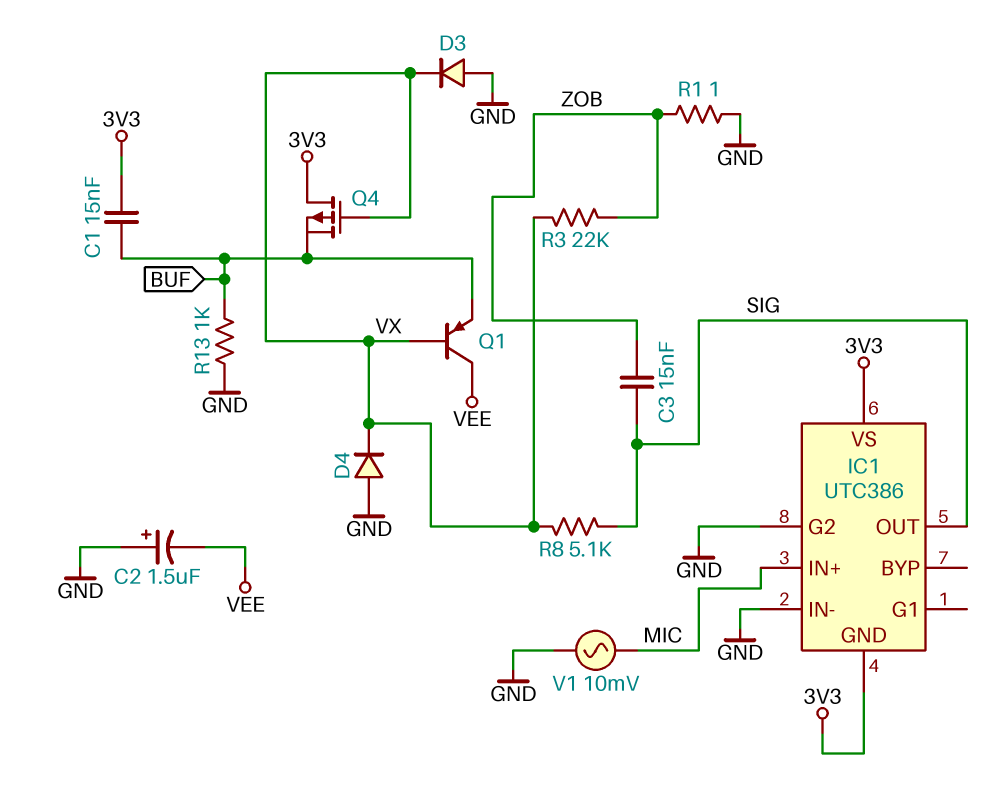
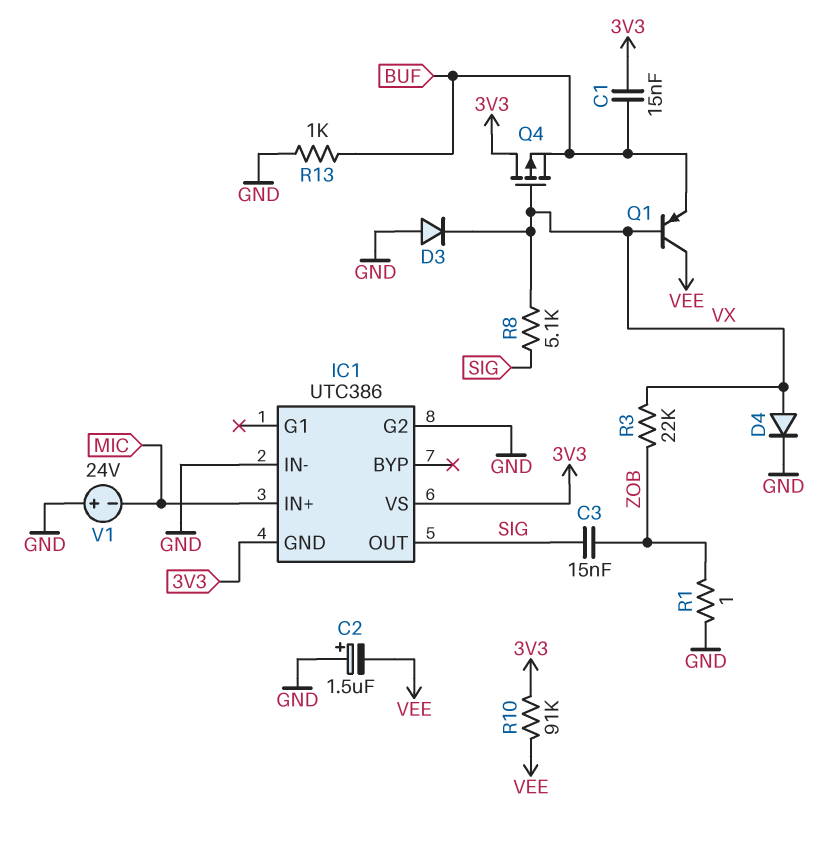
D4: diode (A GND, K VX) -> diode (A VX, K GND)
R10: none -> 91k (3V3, VEE)
V1: AC 10mV (GND, MIC) -> 24V (plus GND, minus MIC)

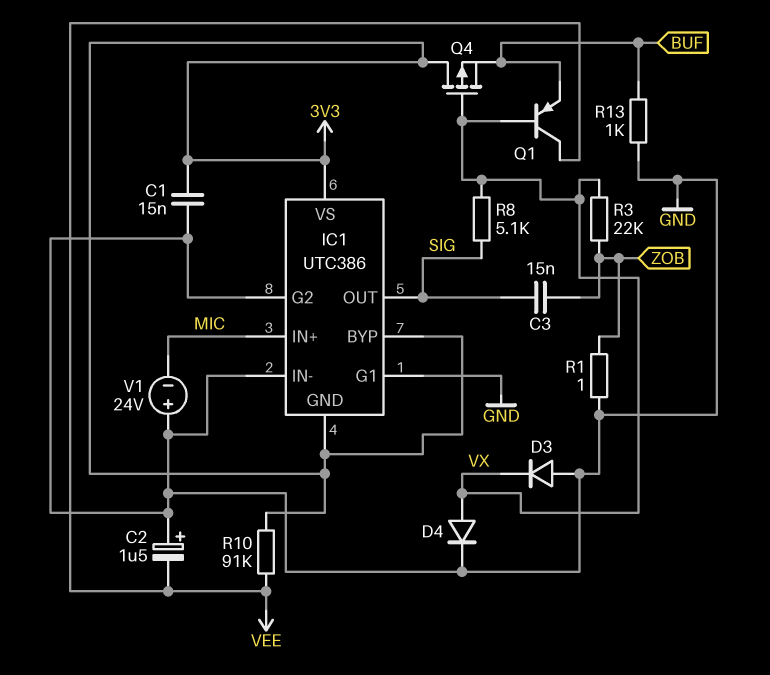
C1: 15nF (3V3, BUF) -> 15nF (3V3, GND)
IC1 pin BYP: none -> 3V3
IC1 pin G1: none -> GND

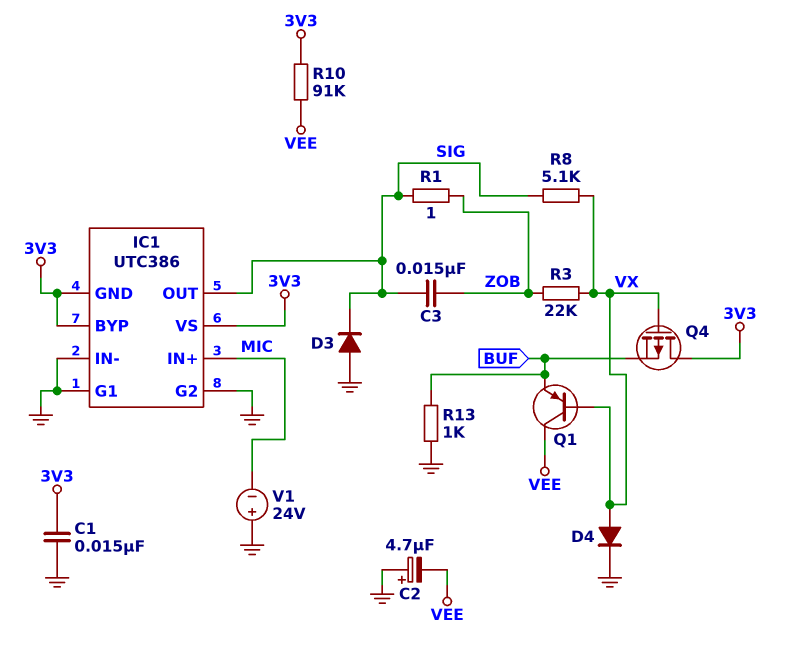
C2: 1.5uF (plus GND, minus VEE) -> 4.7uF (plus GND, minus VEE)
D3: diode (A GND, K VX) -> diode (A GND, K SIG)
R1: 1 (GND, ZOB) -> 1 (SIG, ZOB)

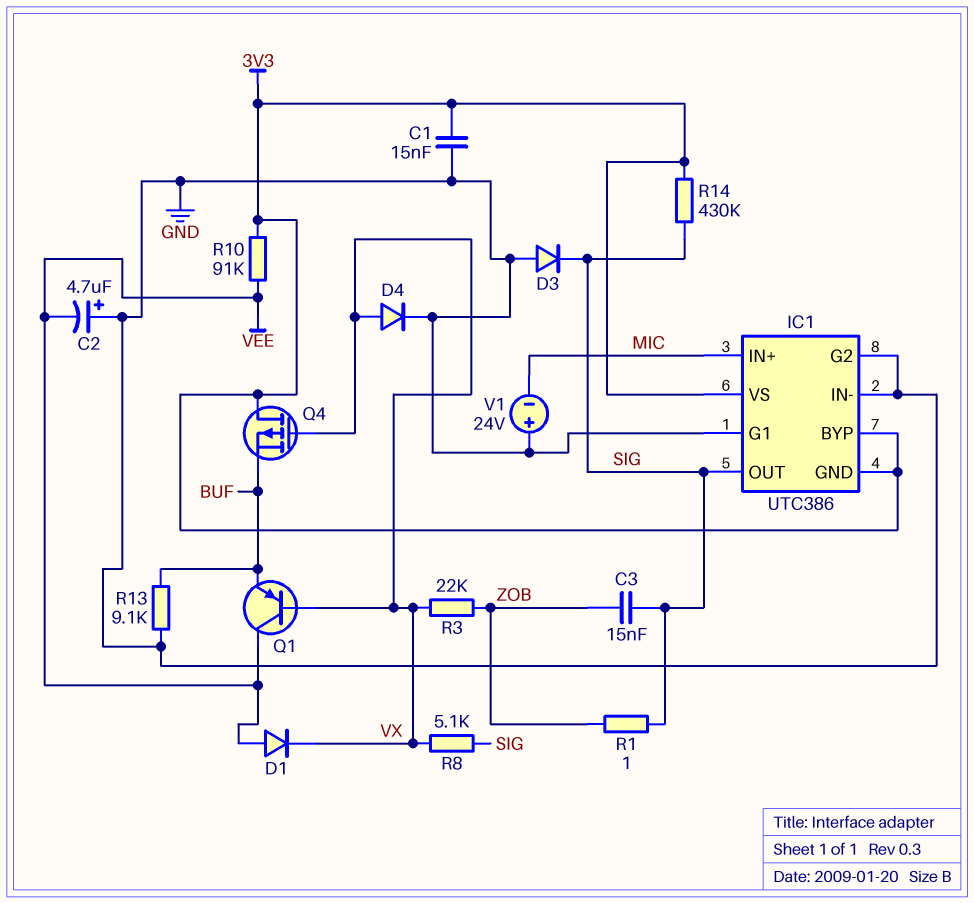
D1: none -> diode (A VEE, K VX)
R13: 1k (BUF, GND) -> 9.1k (BUF, GND)
R14: none -> 430k (3V3, SIG)

